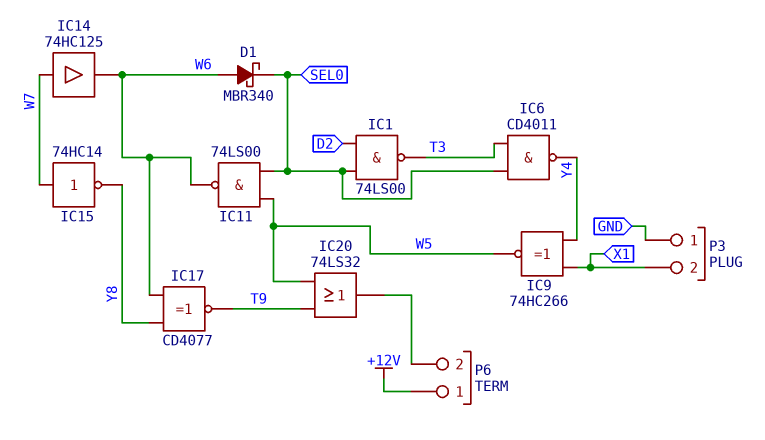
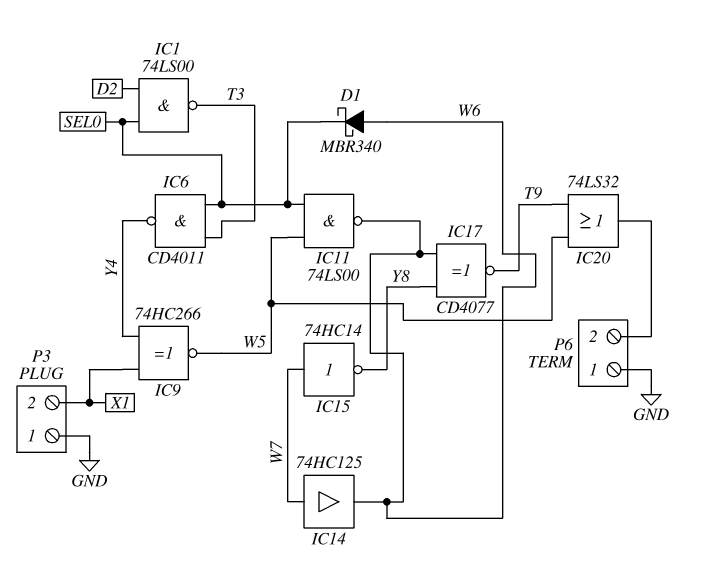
P6 pin 1: +12V -> GND

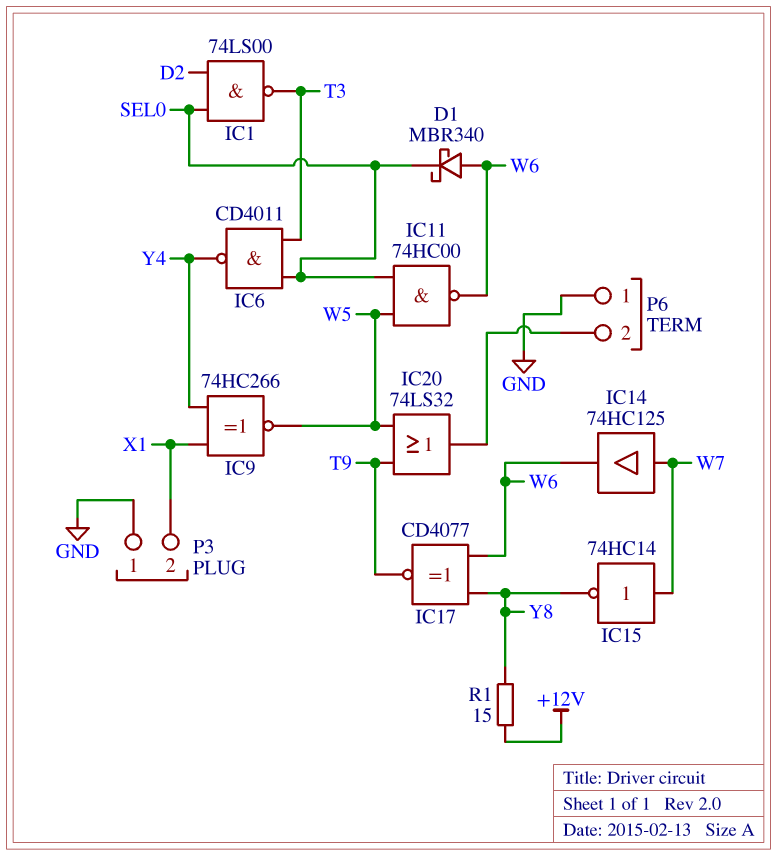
IC11: NAND 74LS00 (in SEL0, in W5, out W6) -> NAND 74HC00 (in SEL0, in W5, out W6)
R1: none -> 15 (+12V, Y8)

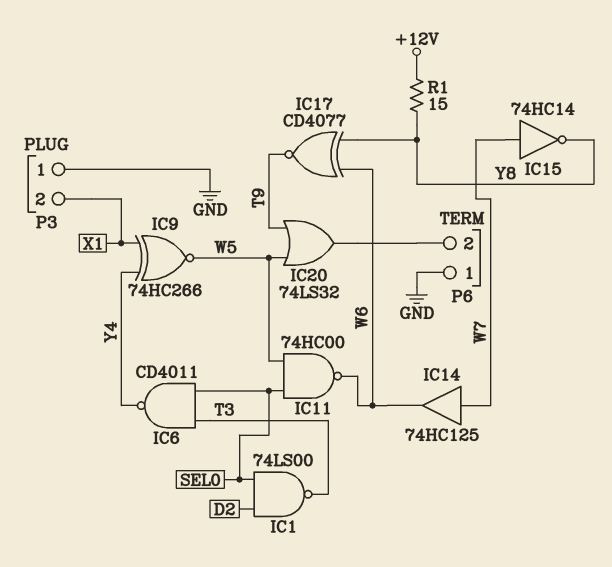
D1: schottky MBR340 (A W6, K SEL0) -> none

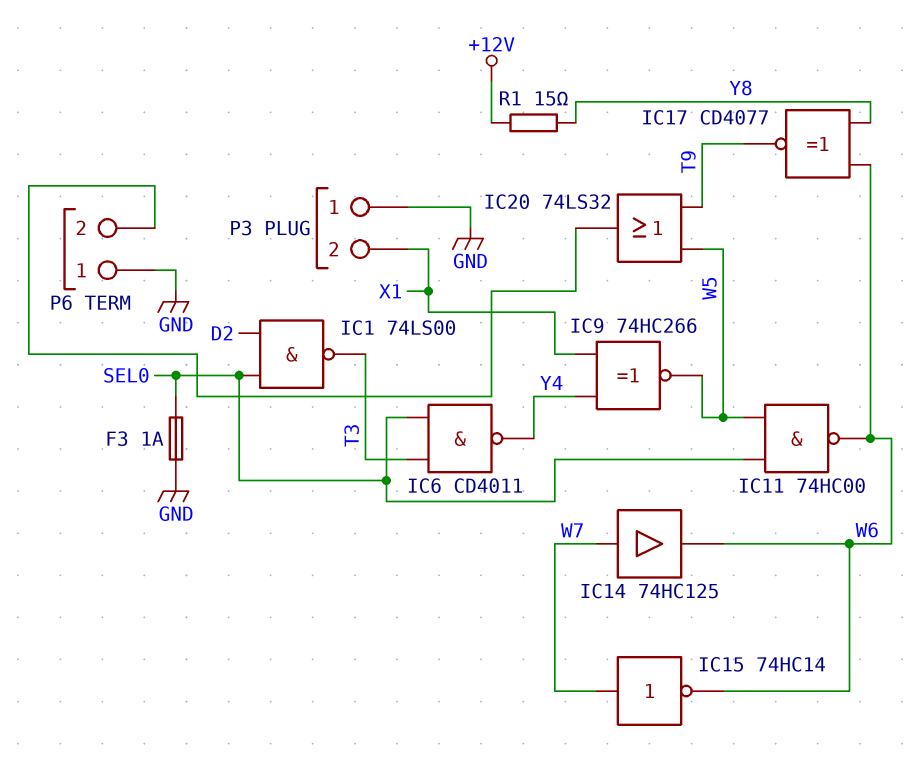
F3: none -> 1A (GND, SEL0)
IC15: NOT 74HC14 (in W7, out Y8) -> NOT 74HC14 (in W7, out W6)

